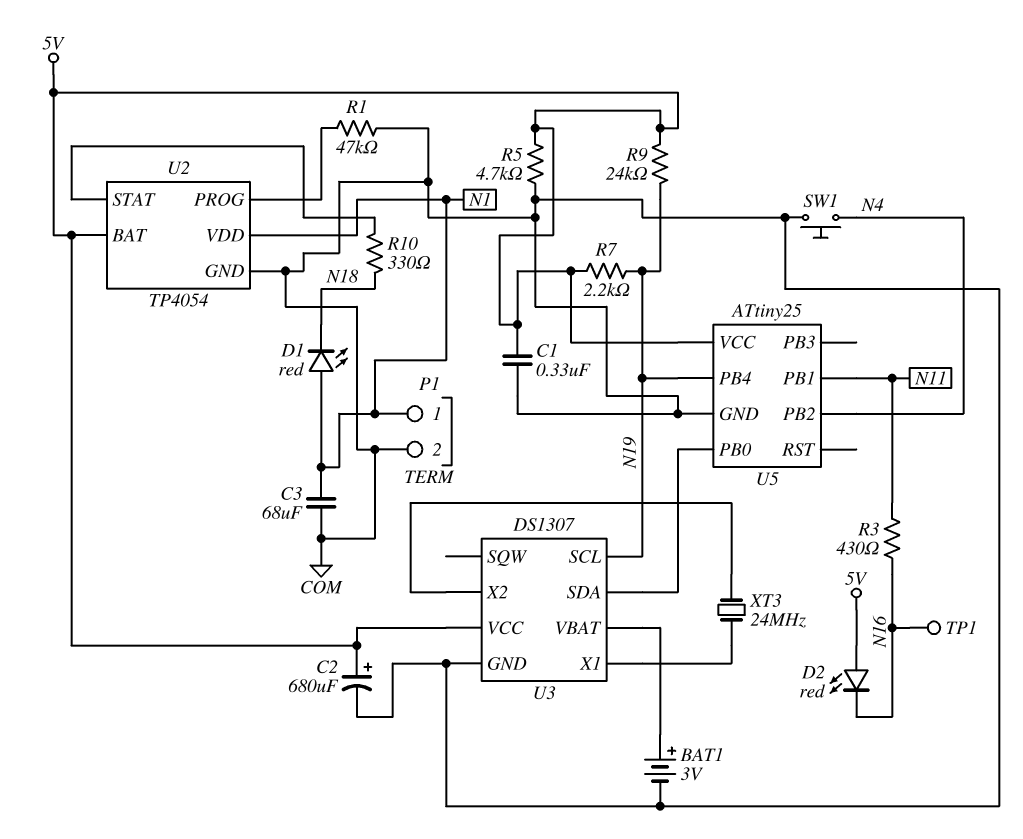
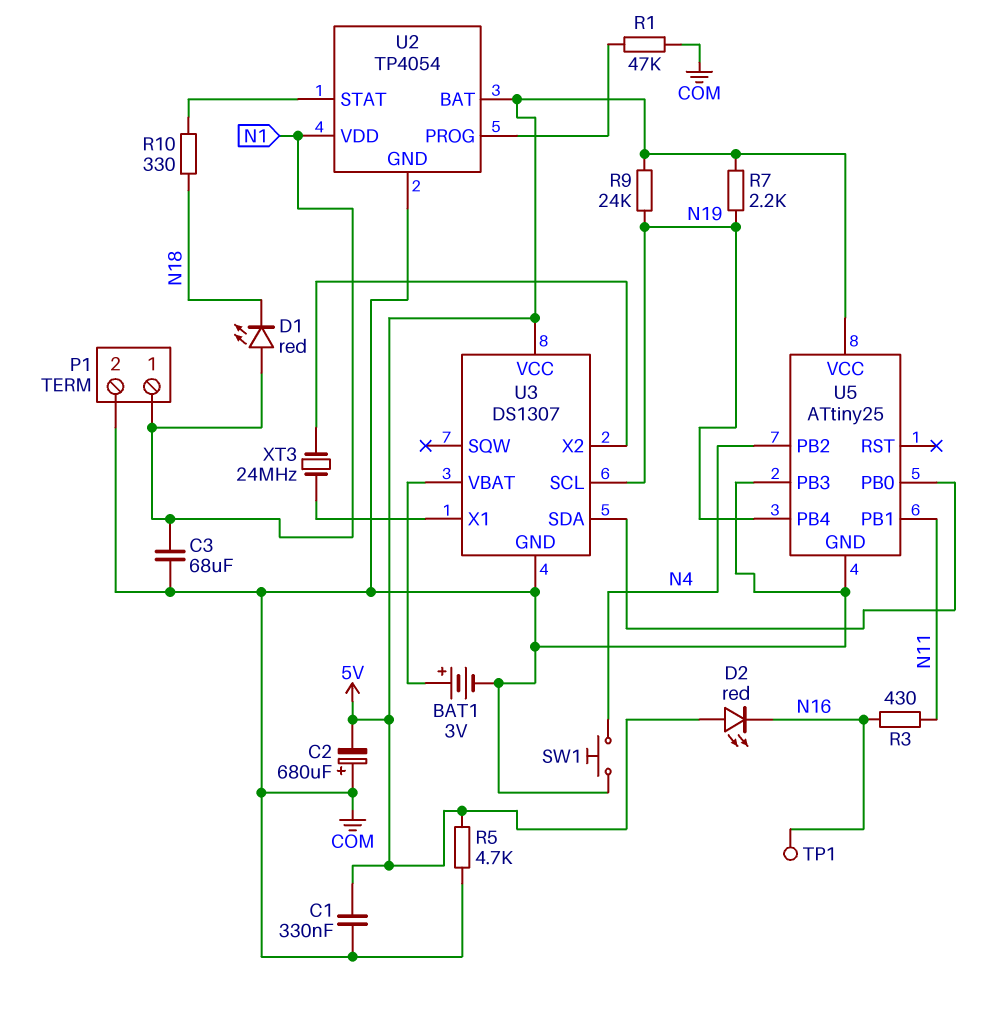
C2: 680uF (plus 5V, minus COM) -> 680uF (plus COM, minus 5V)
U5 pin PB3: none -> COM

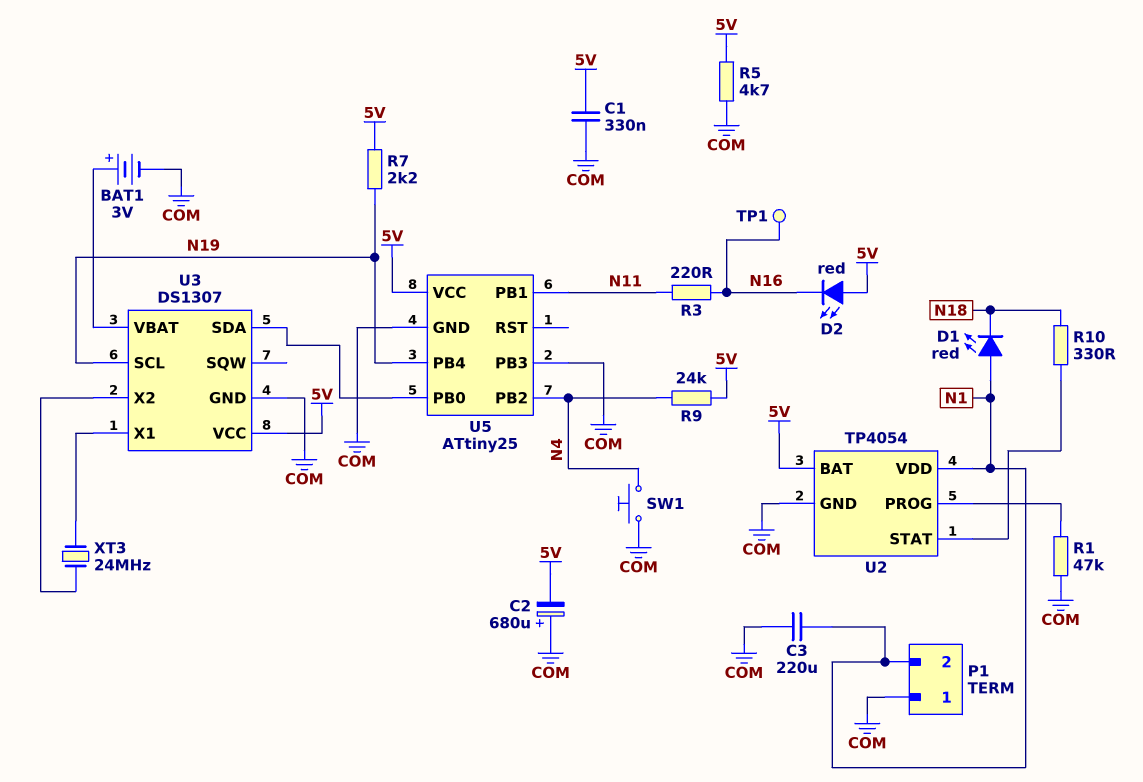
C3: 68uF (COM, N1) -> 220uF (COM, N1)
P1 pin 1: N1 -> COM
P1 pin 2: COM -> N1
R3: 430 (N11, N16) -> 220 (N11, N16)
R9: 24k (5V, N19) -> 24k (5V, N4)

